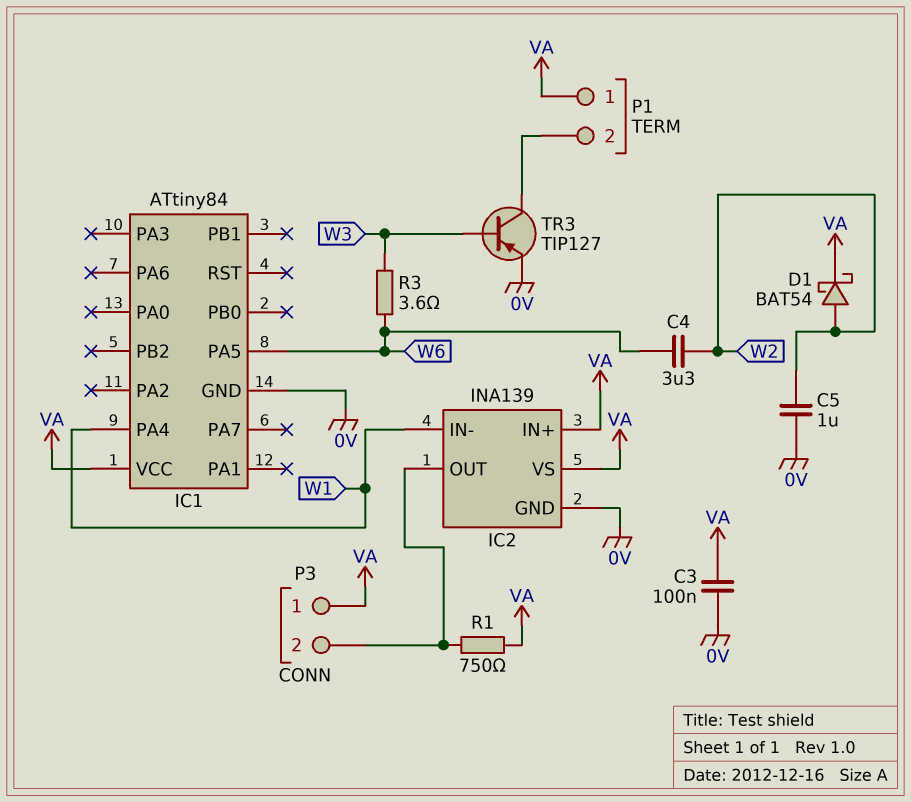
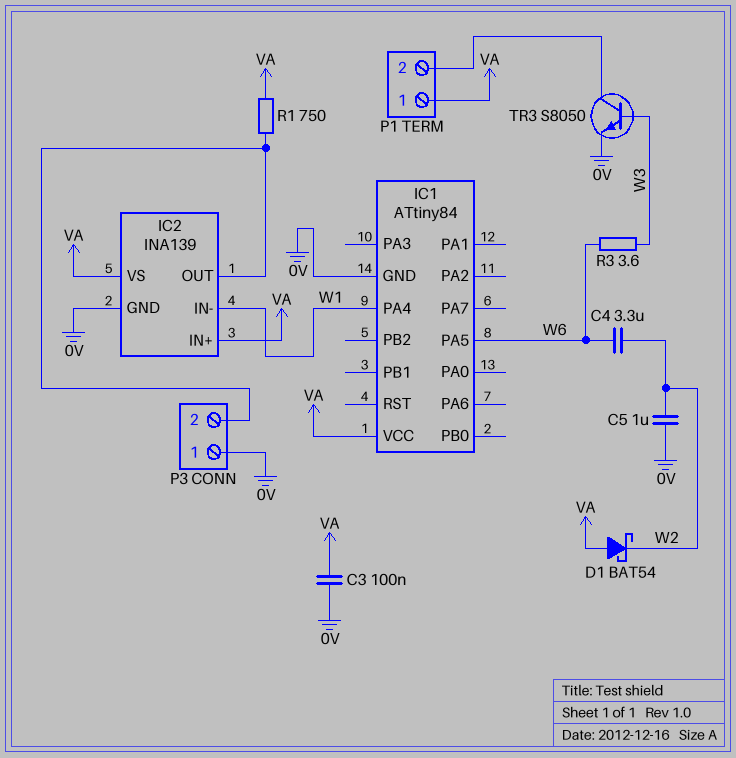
D1: schottky BAT54 (A W2, K VA) -> schottky BAT54 (A VA, K W2)
P3 pin 1: VA -> 0V
TR3: PNP TIP127 (B W3, C P1/2, E 0V) -> NPN S8050 (B W3, C P1/2, E 0V)

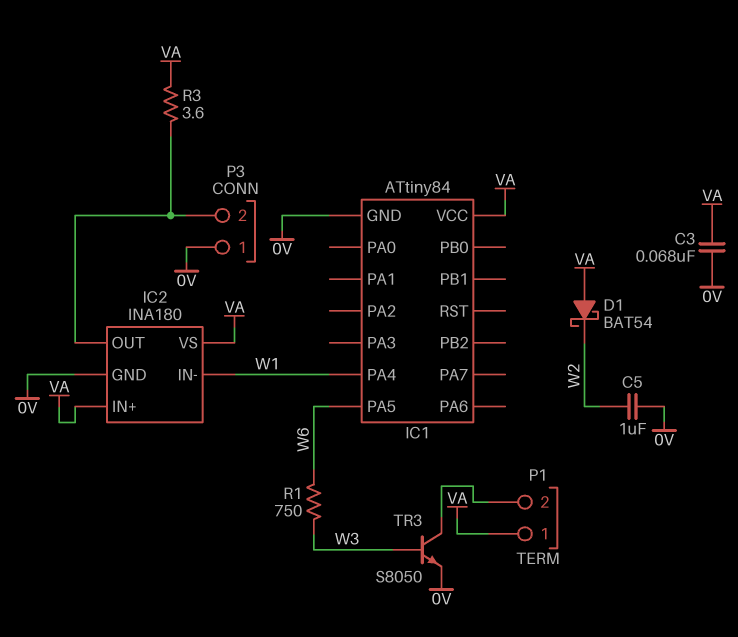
C3: 100nF (0V, VA) -> 68nF (0V, VA)
C4: 3.3uF (W2, W6) -> none
IC2: INA139 -> INA180
R1: 750 (IC2/OUT, VA) -> 750 (W3, W6)
R3: 3.6 (W3, W6) -> 3.6 (IC2/OUT, VA)

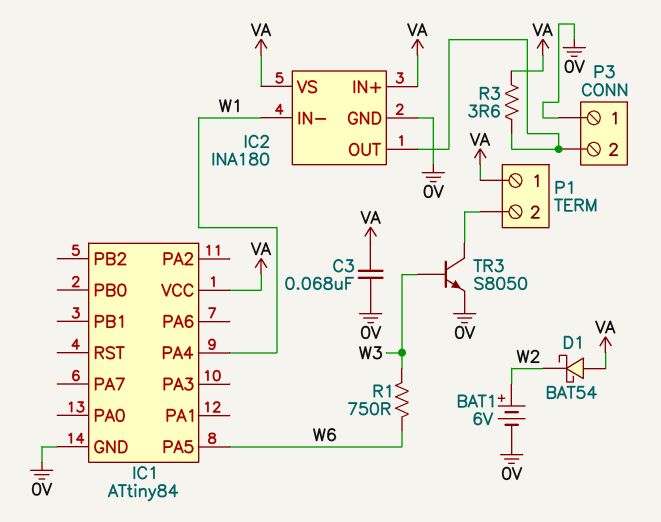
BAT1: none -> 6V (plus W2, minus 0V)
C5: 1uF (0V, W2) -> none

